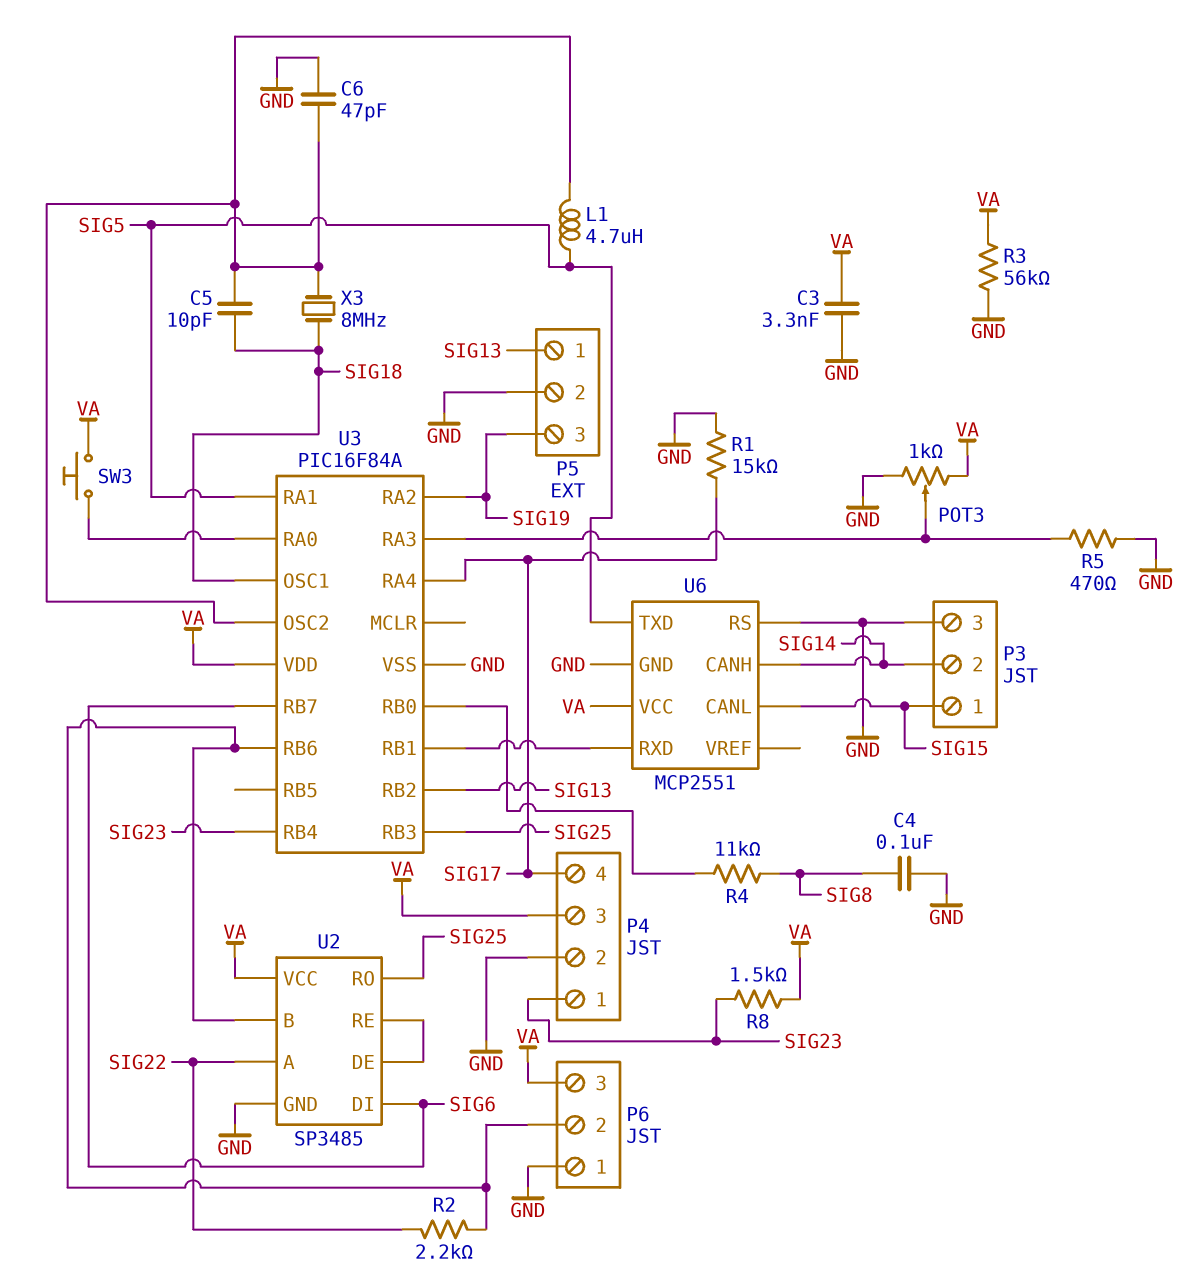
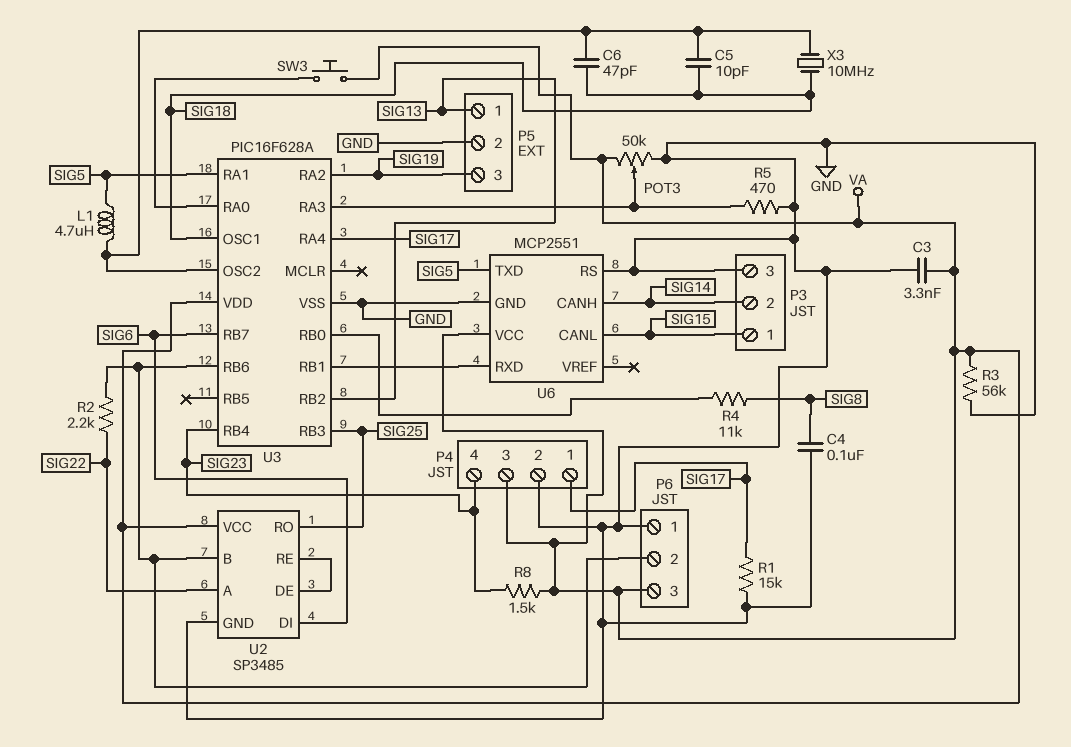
C6: 47pF (GND, U3/OSC2) -> 47pF (SIG18, U3/OSC2)
P4 pin 1: SIG23 -> SIG17
P4 pin 4: SIG17 -> SIG23
POT3: 1k (GND, VA, wiper U3/RA3) -> 50k (GND, VA, wiper U3/RA3)
U3: PIC16F84A -> PIC16F628A
X3: 8MHz (SIG18, U3/OSC2) -> 10MHz (SIG18, U3/OSC2)

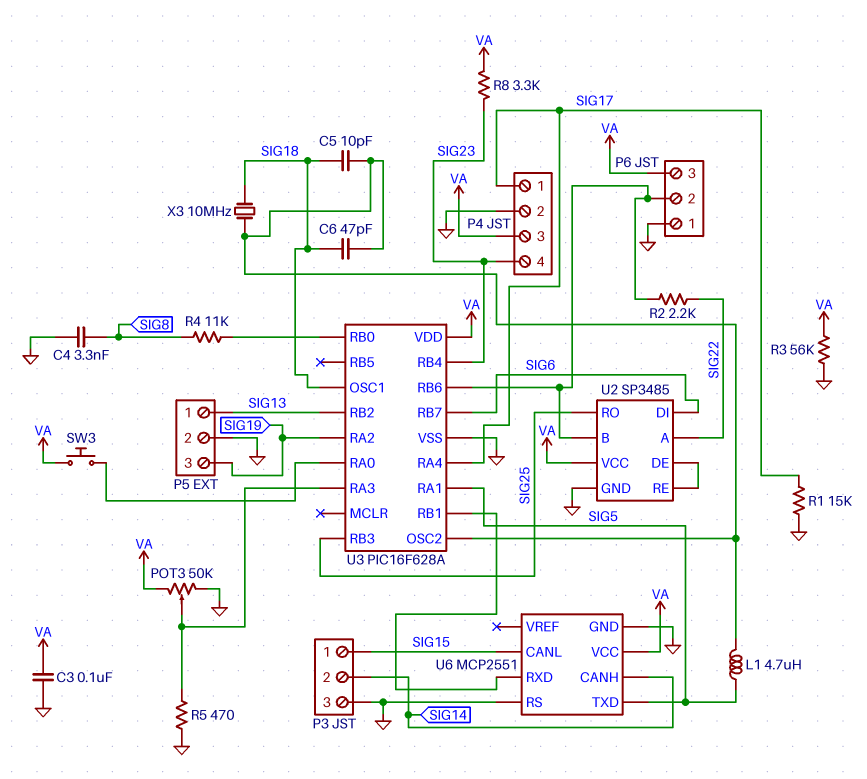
C3: 3.3nF (GND, VA) -> 100nF (GND, VA)
C4: 100nF (GND, SIG8) -> 3.3nF (GND, SIG8)
R8: 1.5k (SIG23, VA) -> 3.3k (SIG23, VA)

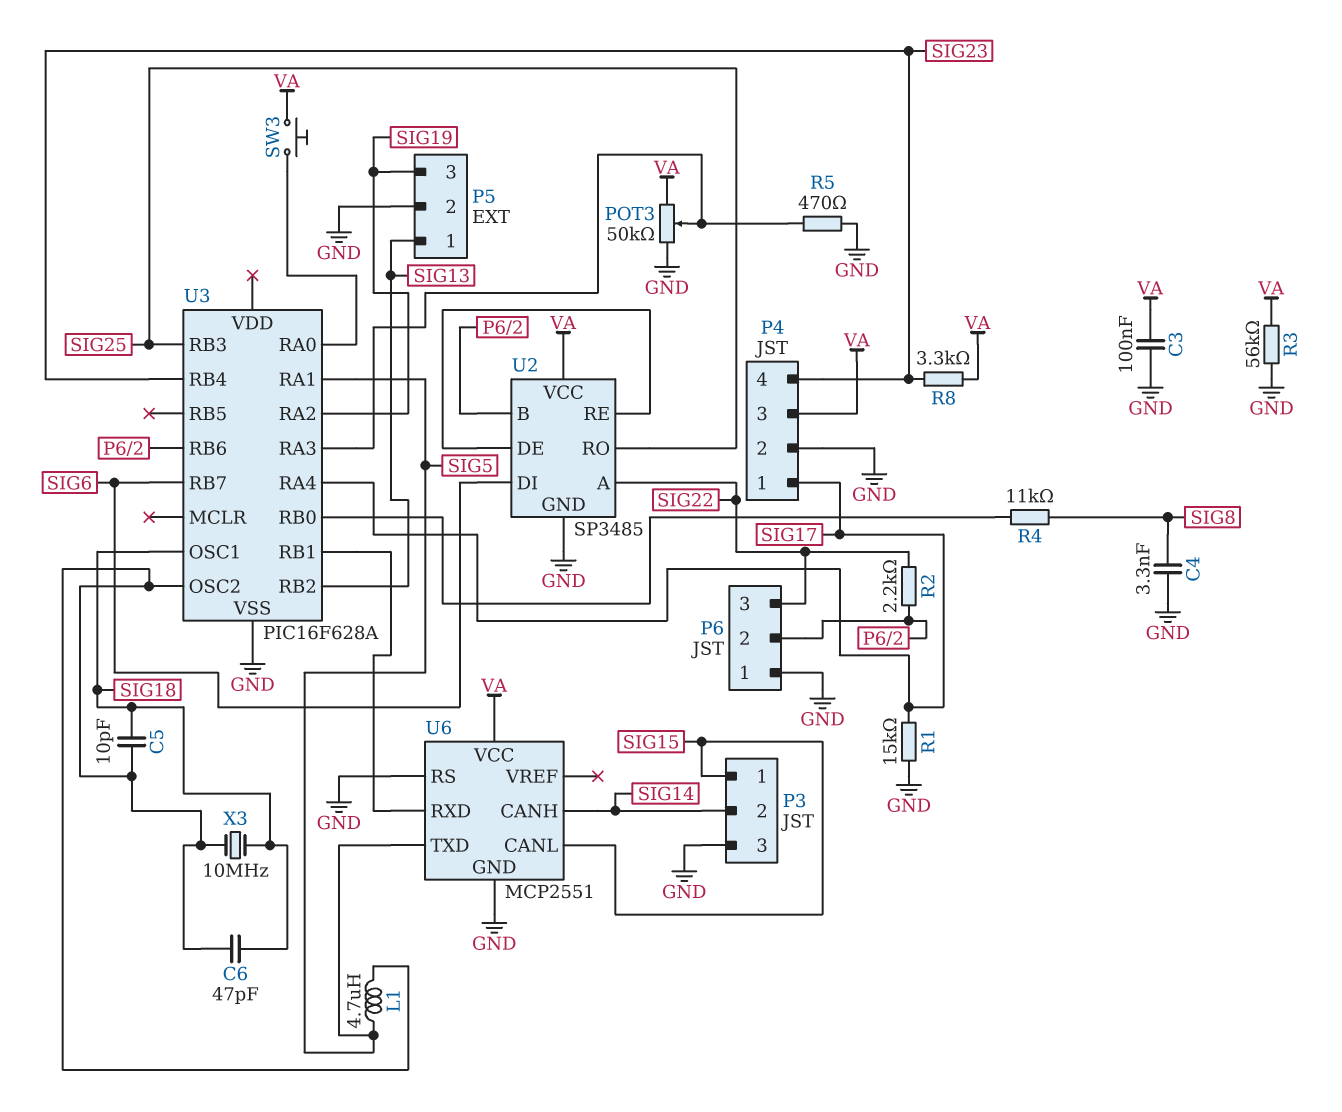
P6 pin 3: VA -> SIG22
U3 pin VDD: VA -> none

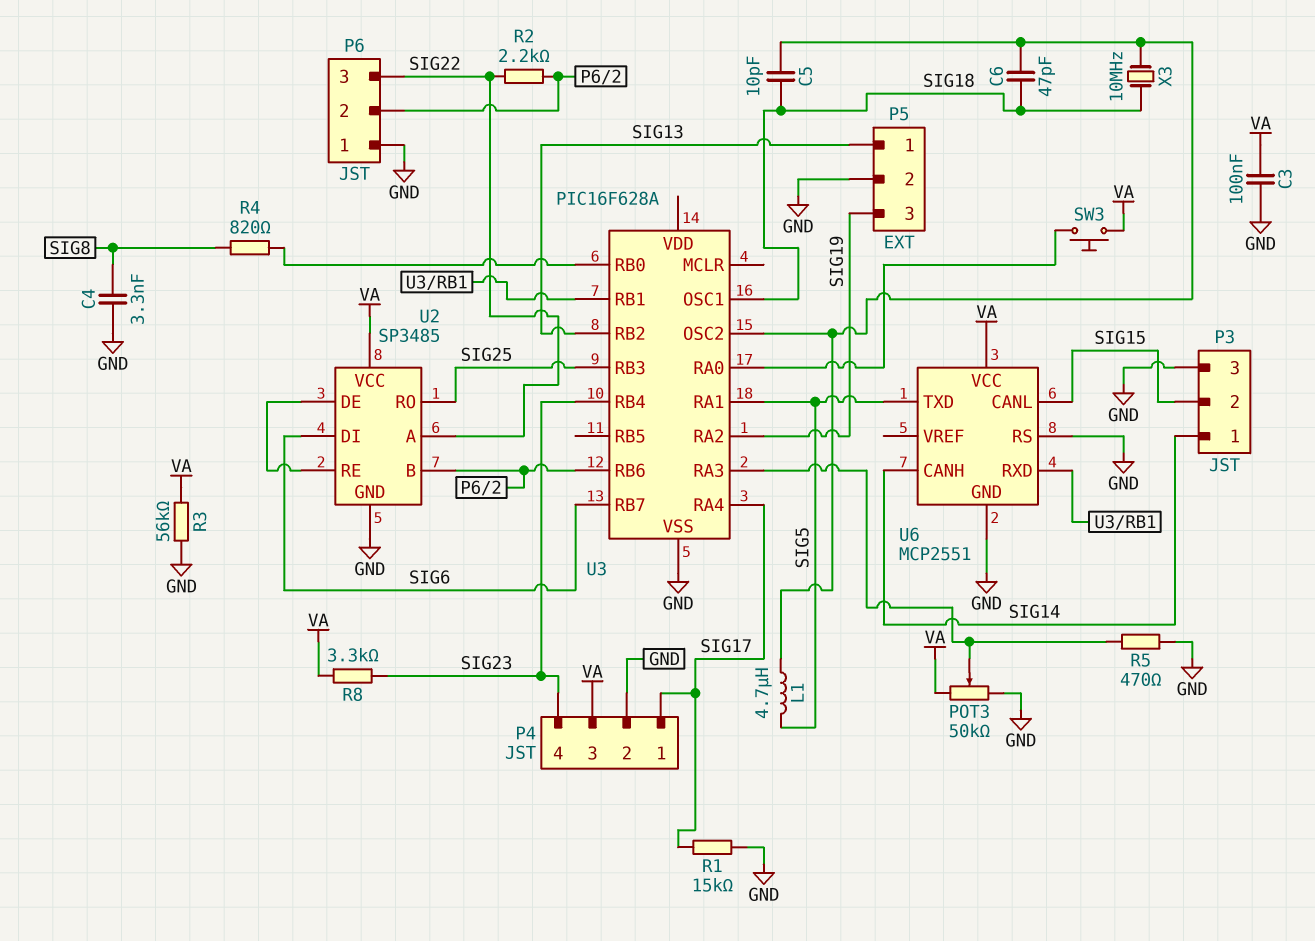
P3 pin 1: SIG15 -> SIG14
P3 pin 2: SIG14 -> SIG15
R4: 11k (SIG8, U3/RB0) -> 820 (SIG8, U3/RB0)

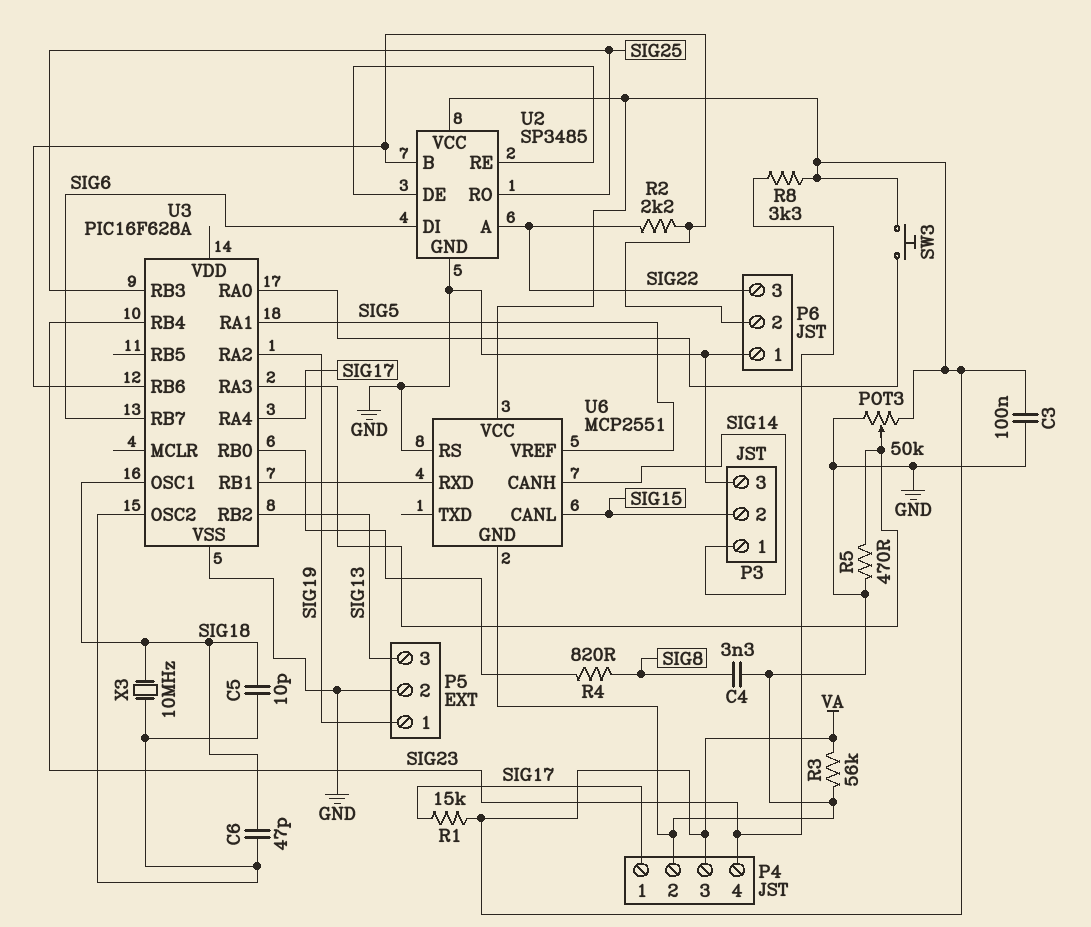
L1: 4.7uH (SIG5, U3/OSC2) -> none
P5 pin 1: SIG13 -> SIG19
P5 pin 3: SIG19 -> SIG13
R1: 15k (GND, SIG17) -> 15k (SIG17, VA)
U6 pin TXD: SIG5 -> none
U6 pin VREF: none -> SIG5

